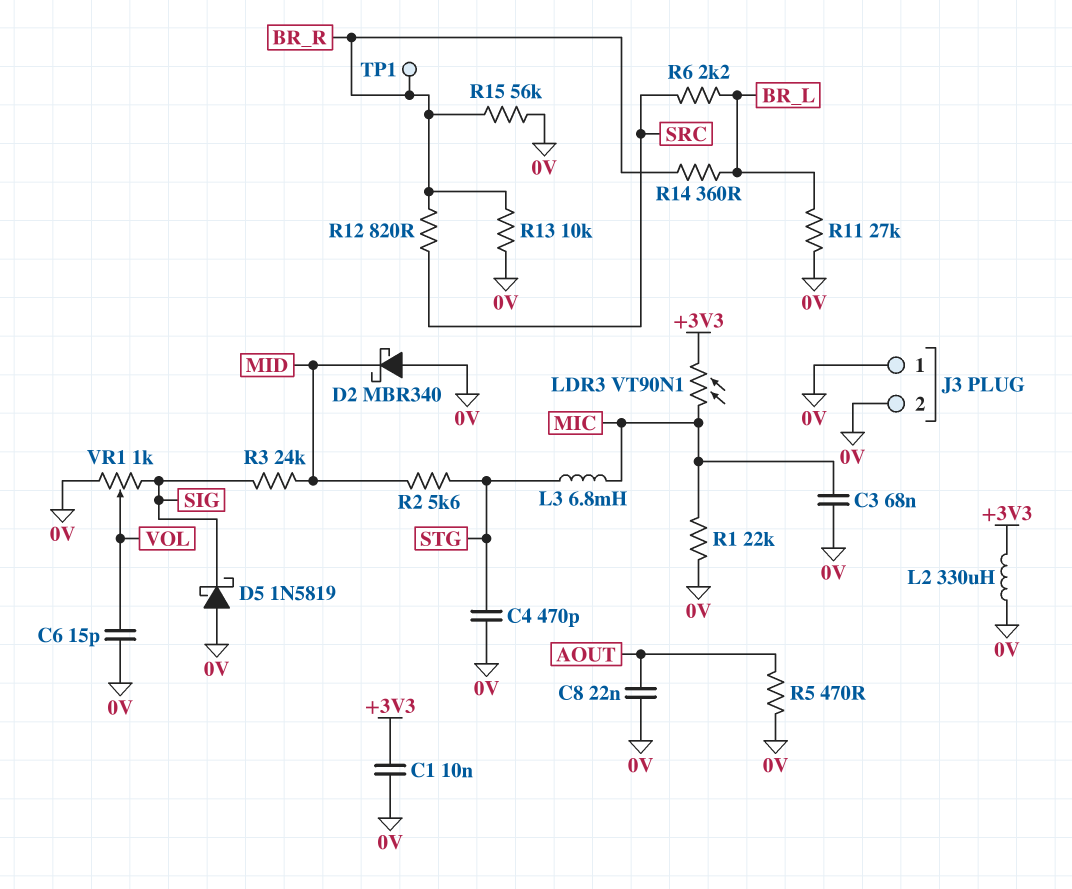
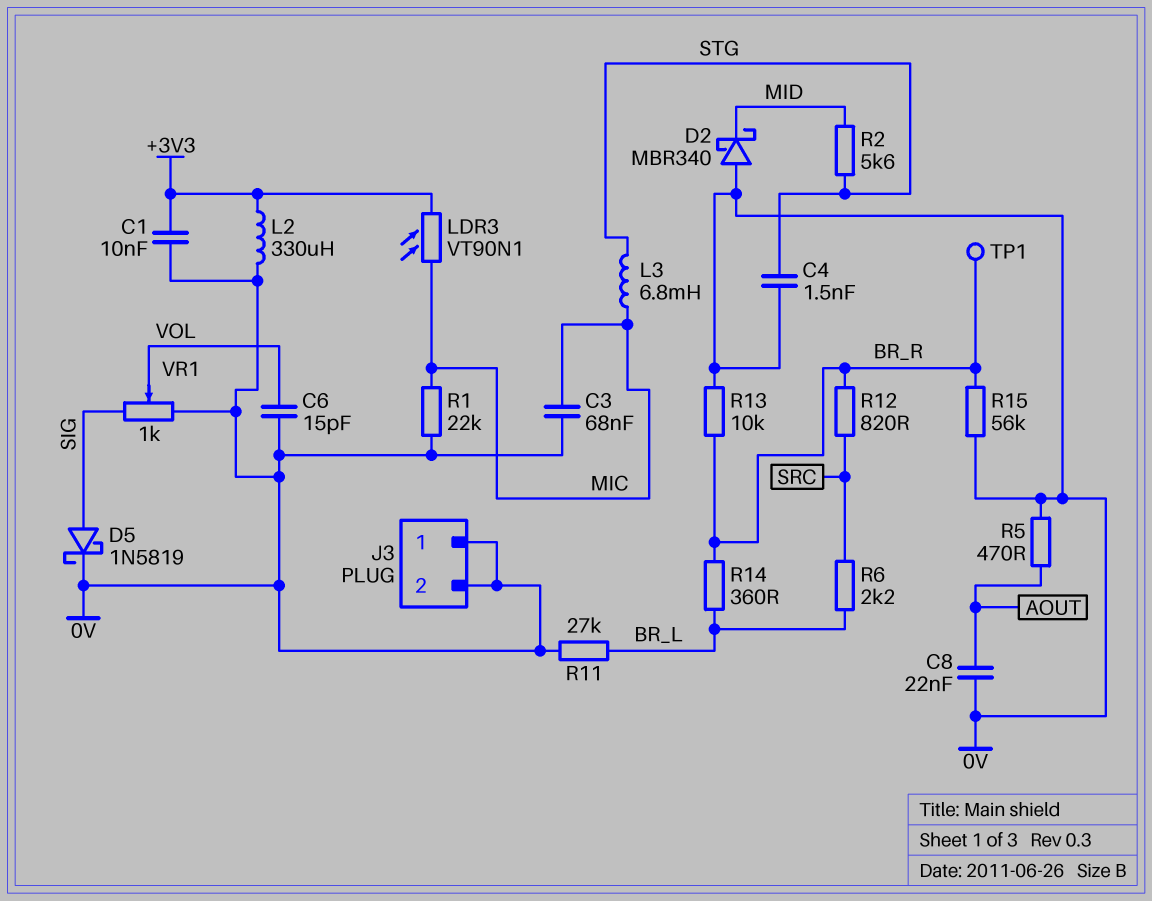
C4: 470pF (0V, STG) -> 1.5nF (0V, STG)
D5: schottky 1N5819 (A 0V, K SIG) -> schottky 1N5819 (A SIG, K 0V)
R3: 24k (MID, SIG) -> none

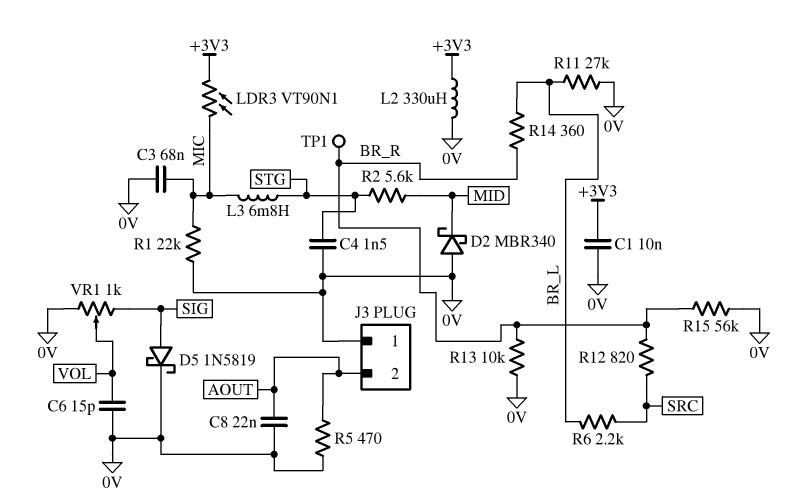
J3 pin 2: 0V -> AOUT

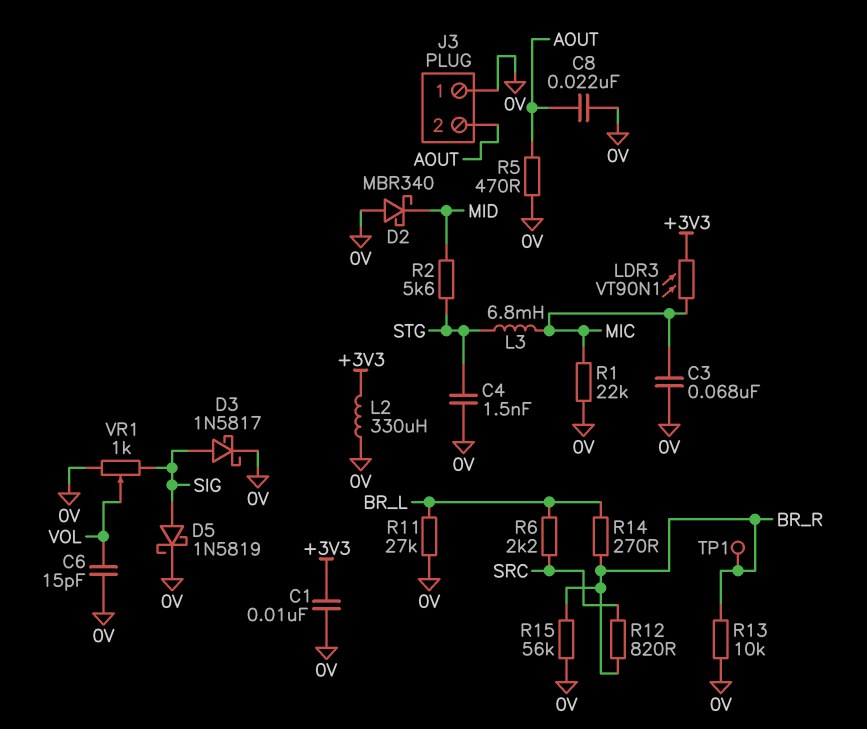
D3: none -> schottky 1N5817 (A SIG, K 0V)
R14: 360 (BR_L, BR_R) -> 270 (BR_L, BR_R)

